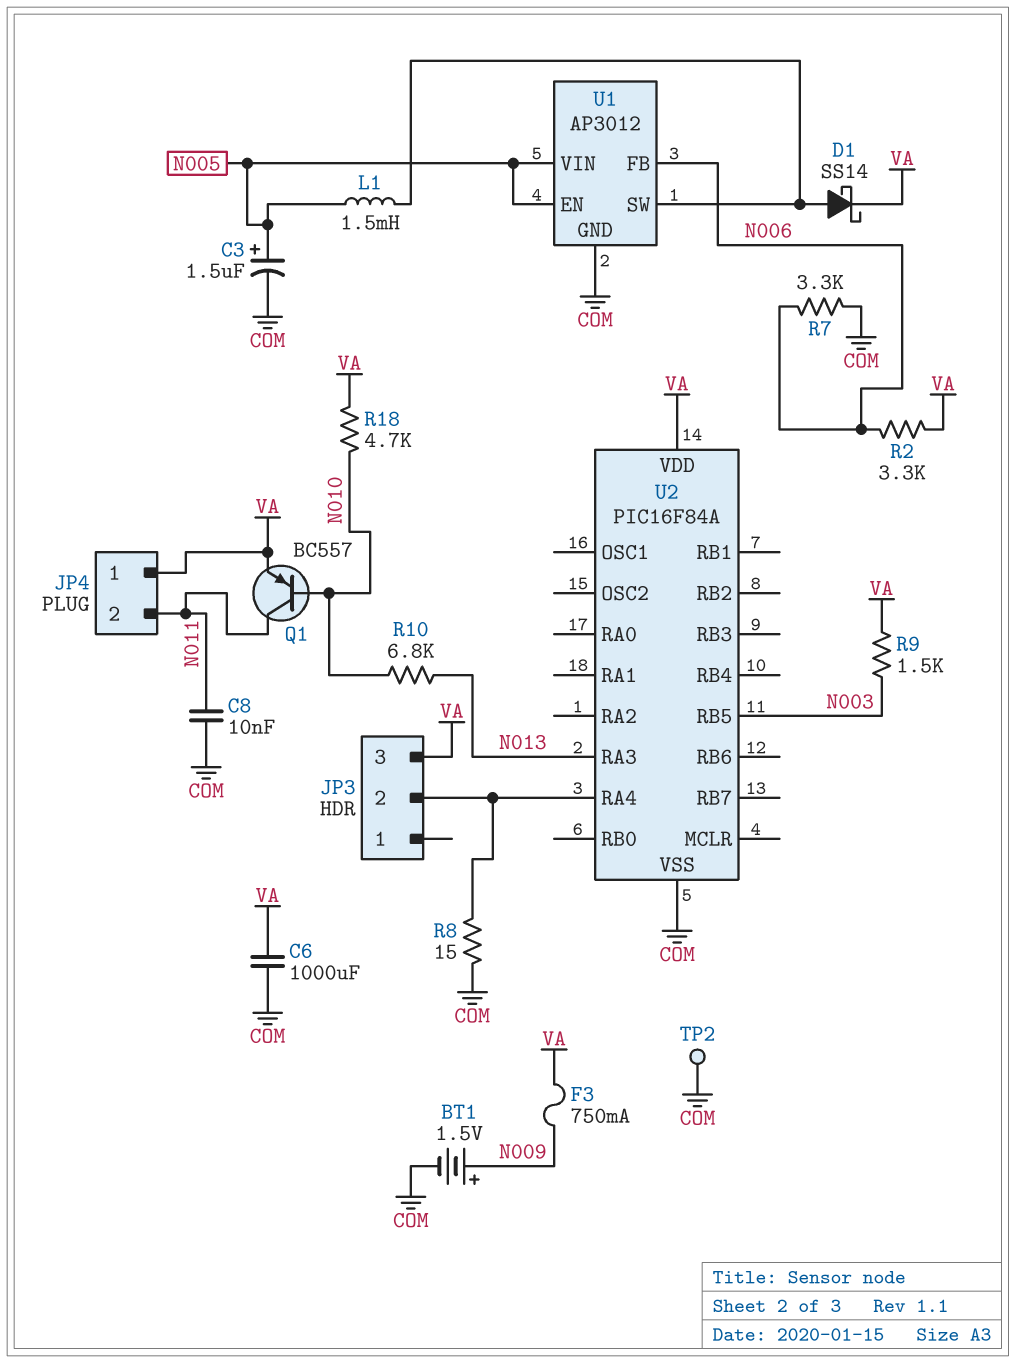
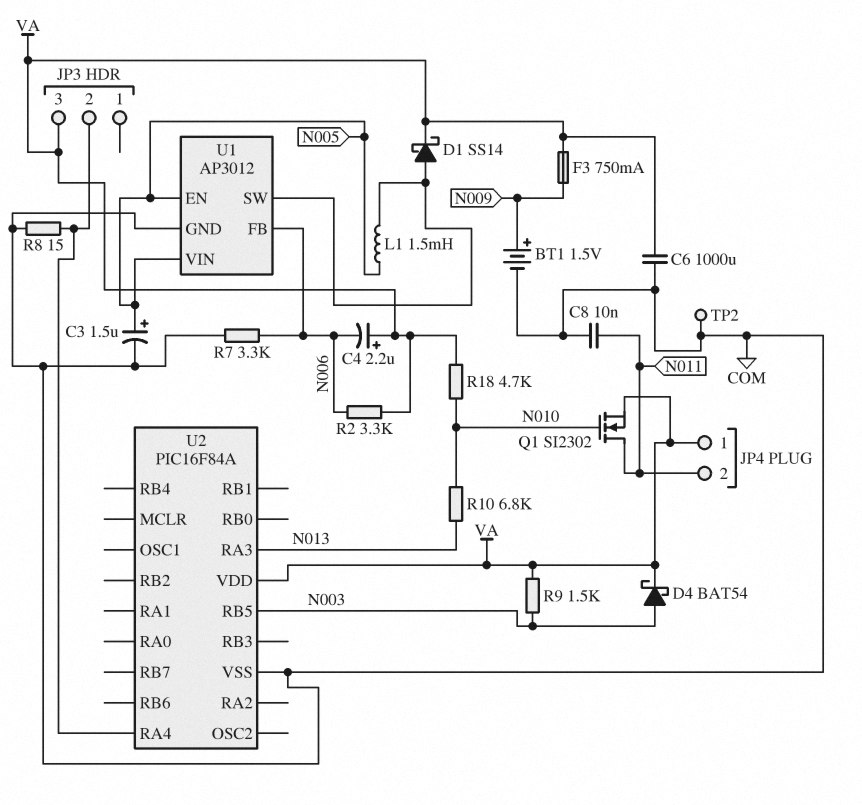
C4: none -> 2.2uF (plus VA, minus N006)
D4: none -> schottky BAT54 (A N003, K VA)
Q1: PNP BC557 (B N010, C N011, E VA) -> NMOS SI2302 (G N010, D N011, S VA)

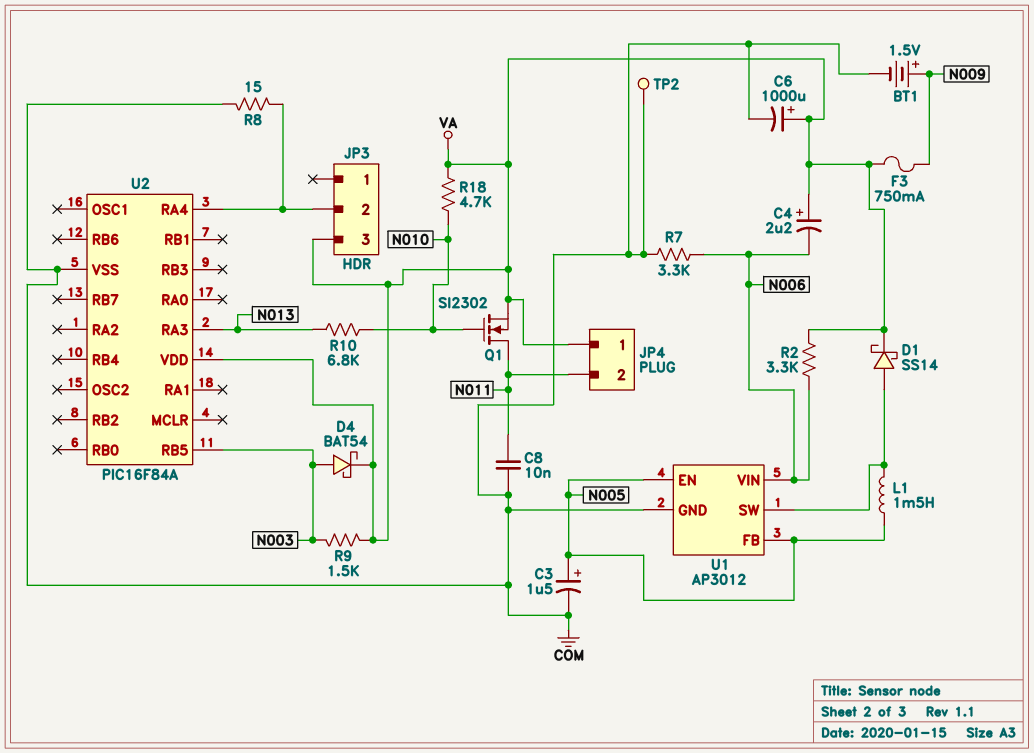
C6: 1000uF (COM, VA) -> 1000uF (plus VA, minus COM)
U1 pin FB: N006 -> N005
U1 pin VIN: N005 -> N006

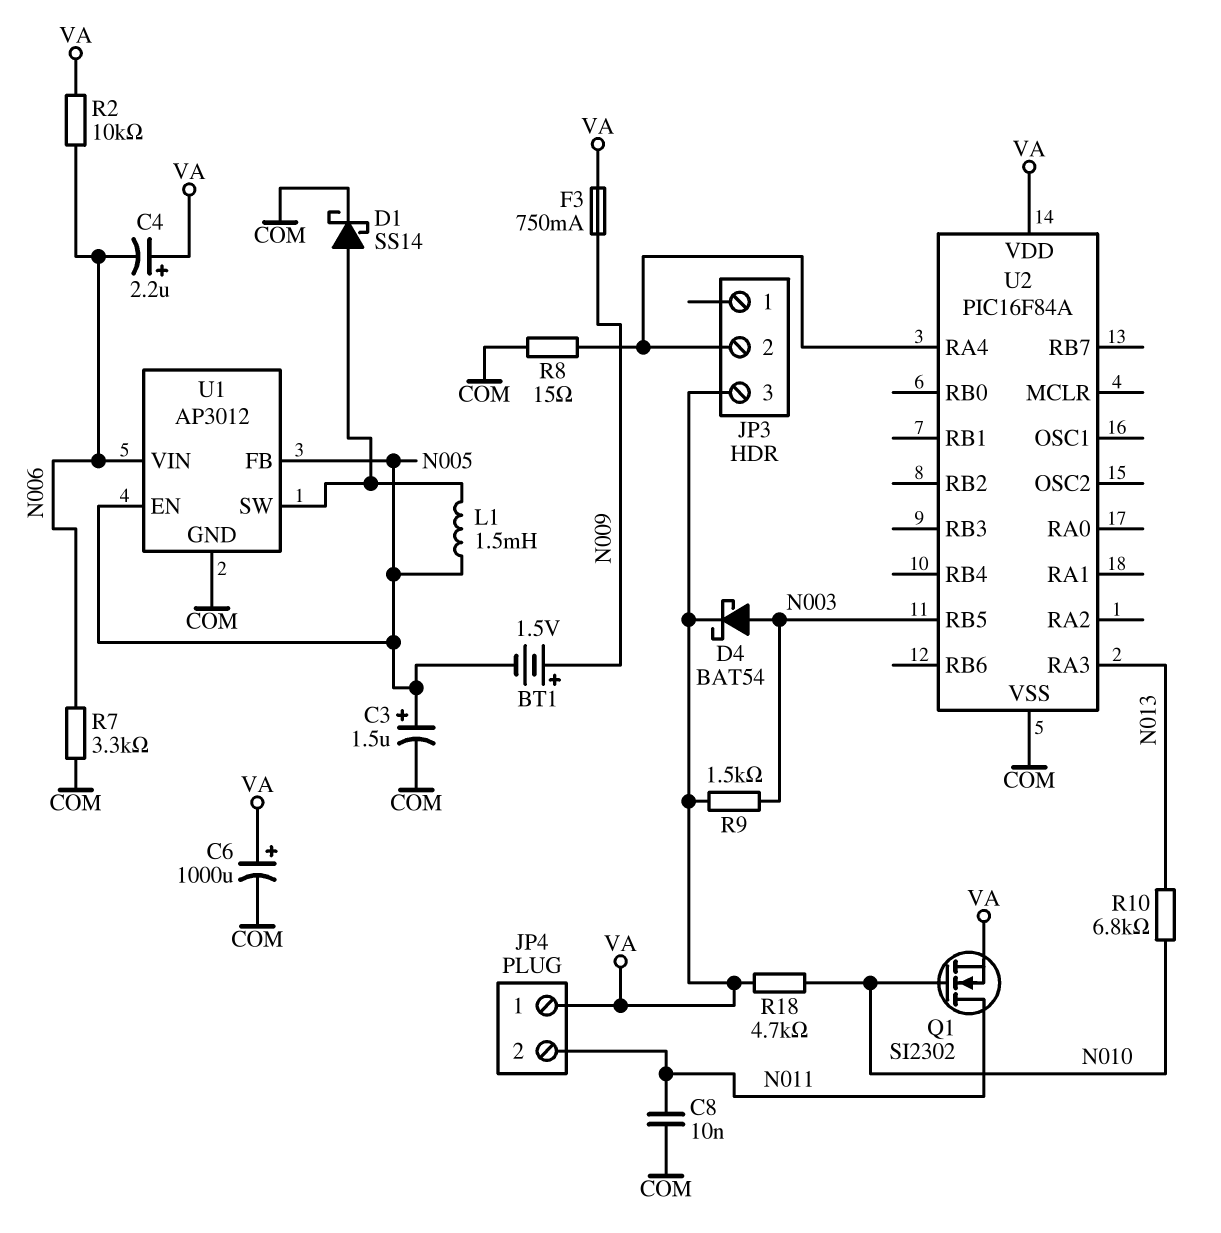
BT1: 1.5V (plus N009, minus COM) -> 1.5V (plus N009, minus N005)
D1: schottky SS14 (A U1/SW, K VA) -> schottky SS14 (A U1/SW, K COM)
R2: 3.3k (N006, VA) -> 10k (N006, VA)
TP2: test point (COM) -> none

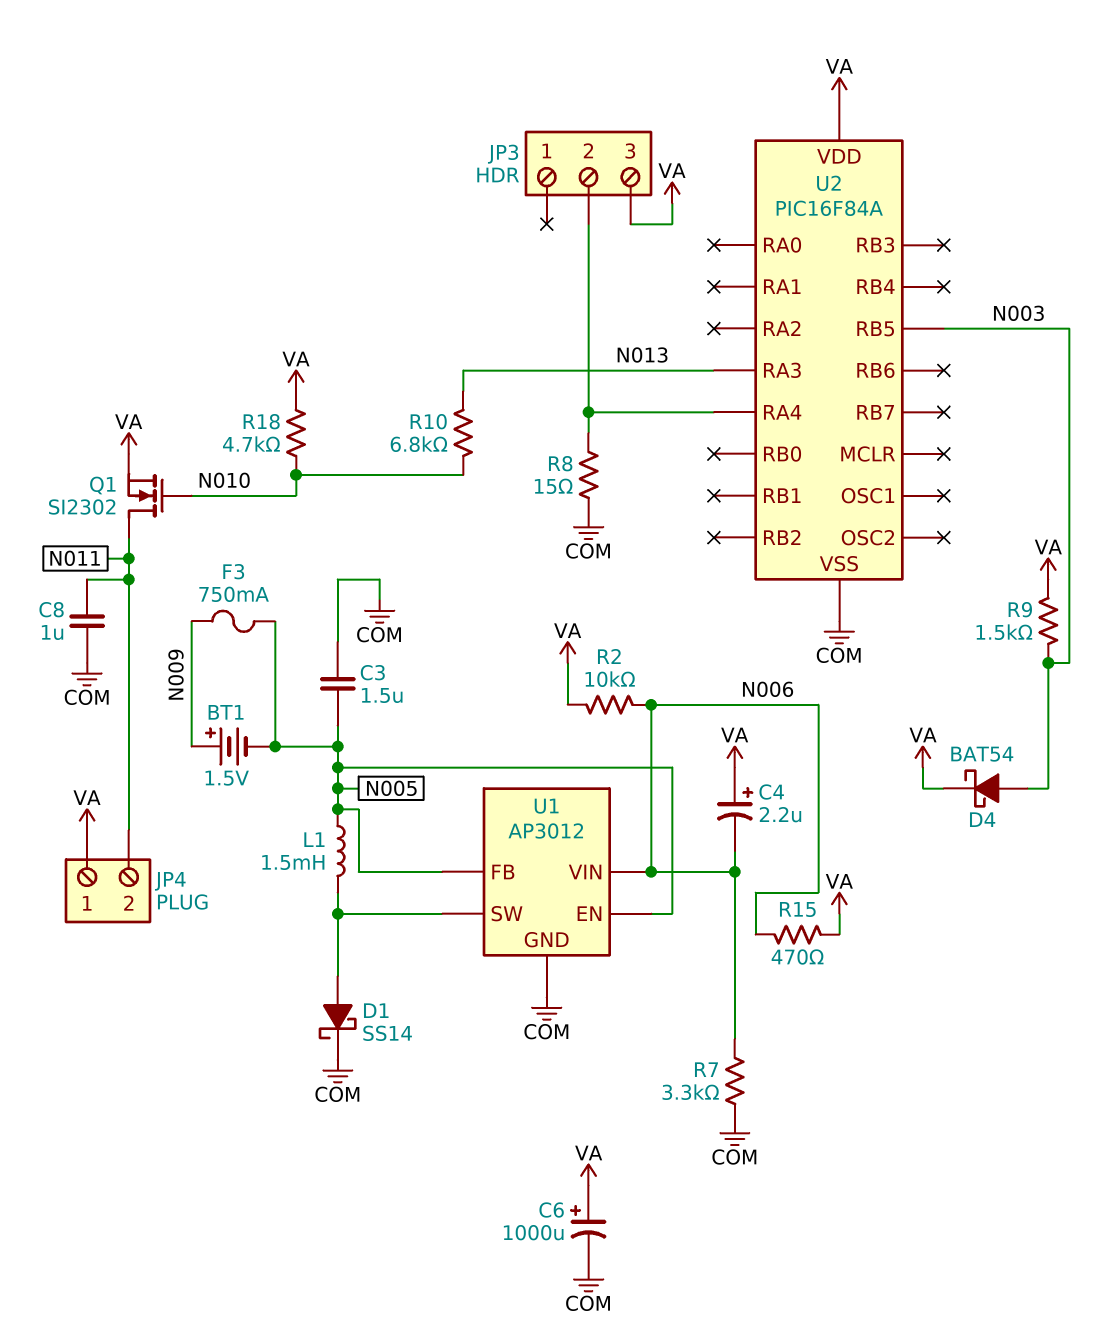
C3: 1.5uF (plus N005, minus COM) -> 1.5uF (COM, N005)
C8: 10nF (COM, N011) -> 1uF (COM, N011)
F3: 750mA (N009, VA) -> 750mA (N005, N009)
R15: none -> 470 (N006, VA)

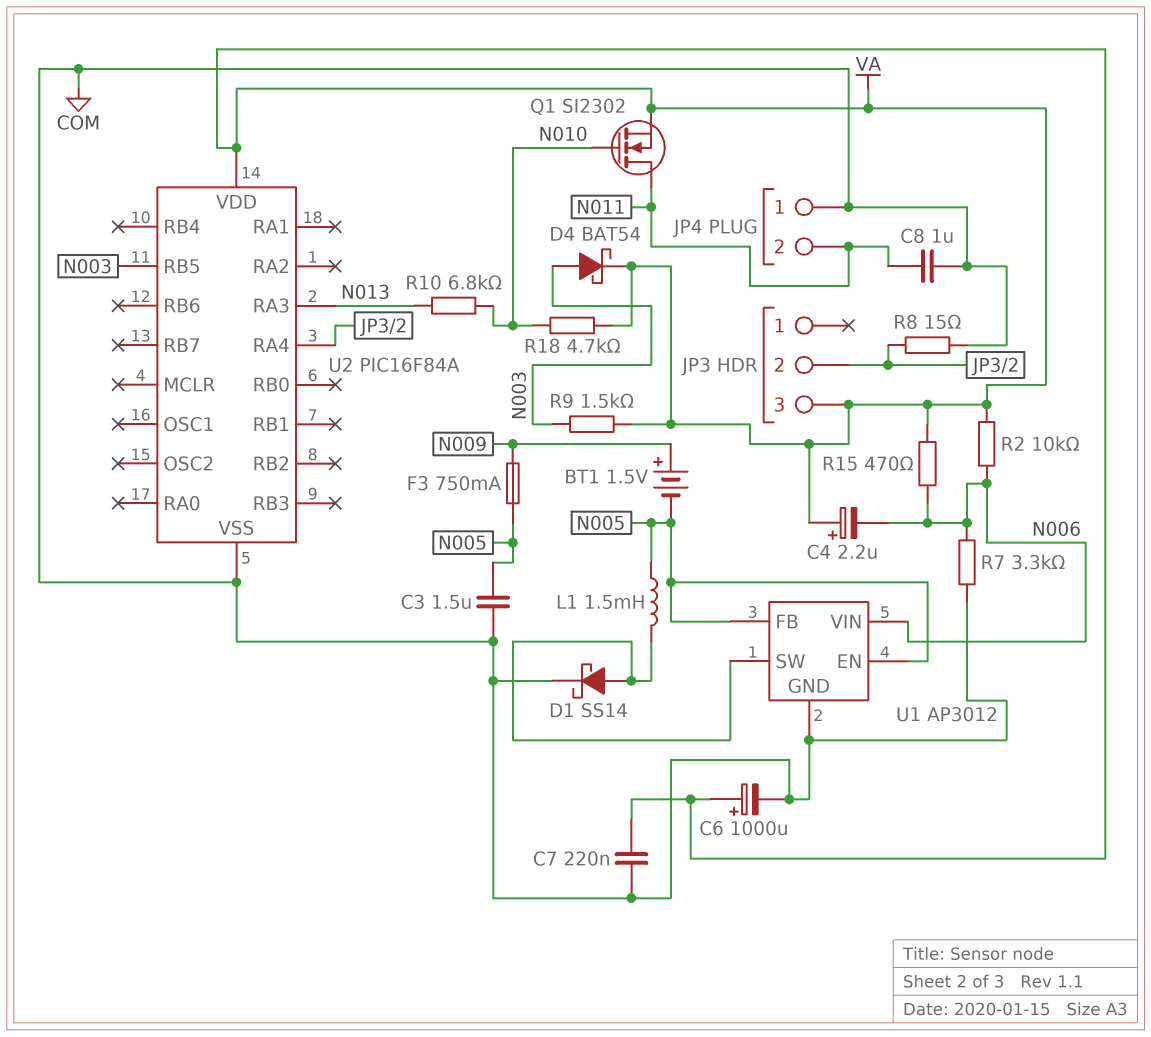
C7: none -> 220nF (COM, VA)
JP4 pin 1: VA -> COM

